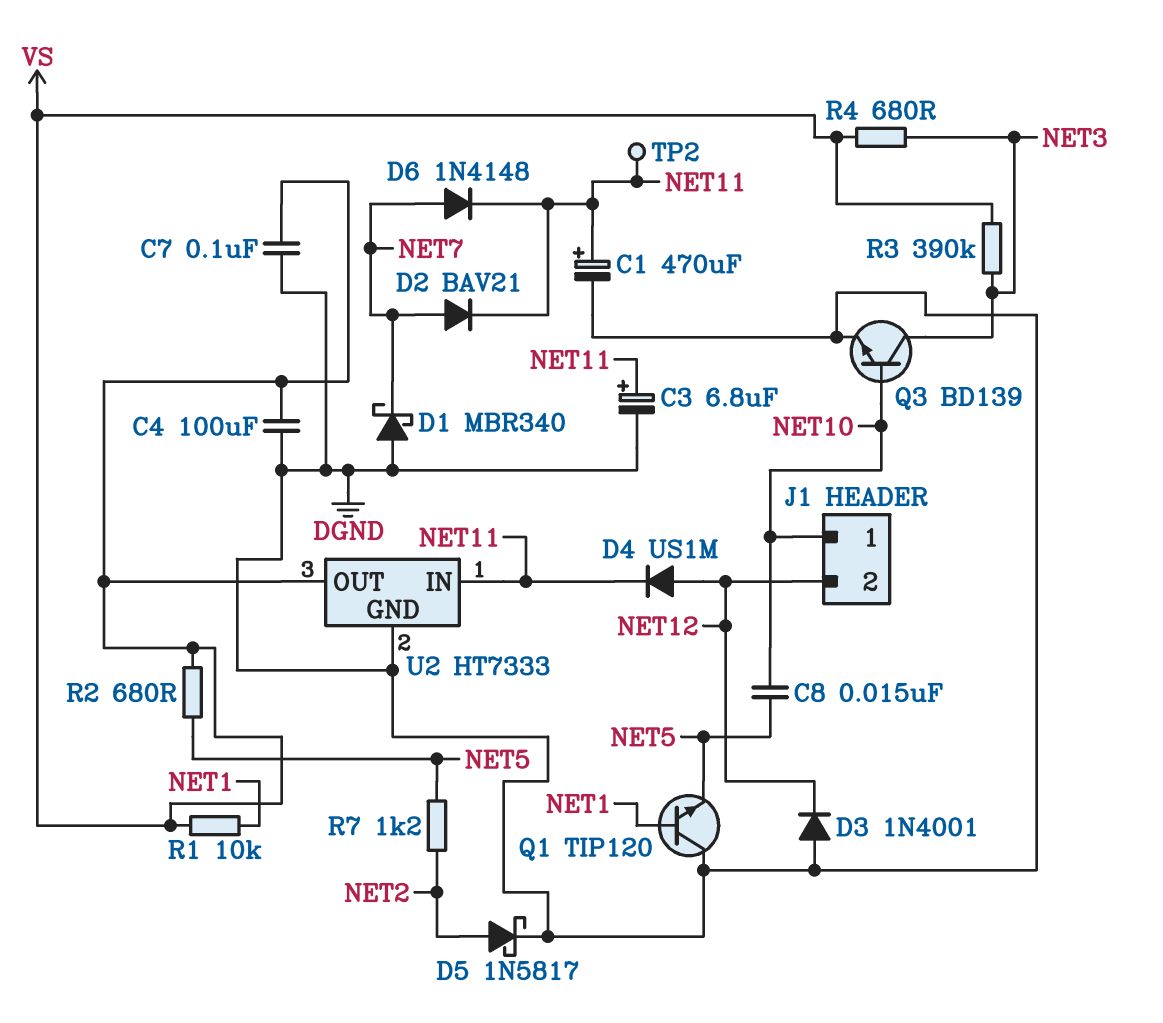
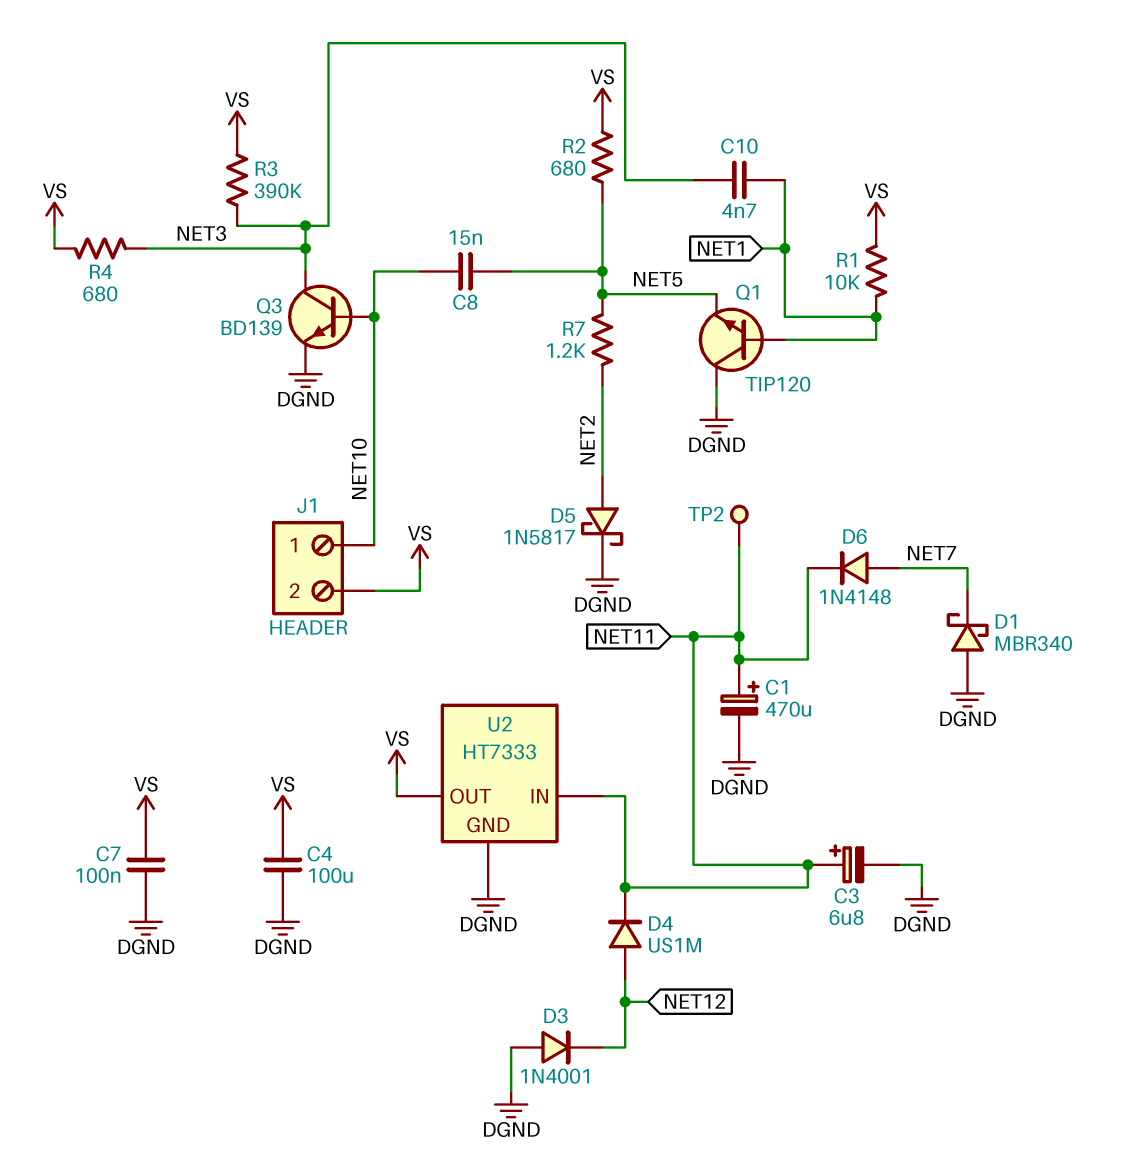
C10: none -> 4.7nF (NET1, NET3)
D2: diode BAV21 (A NET7, K NET11) -> none
J1 pin 2: NET12 -> VS

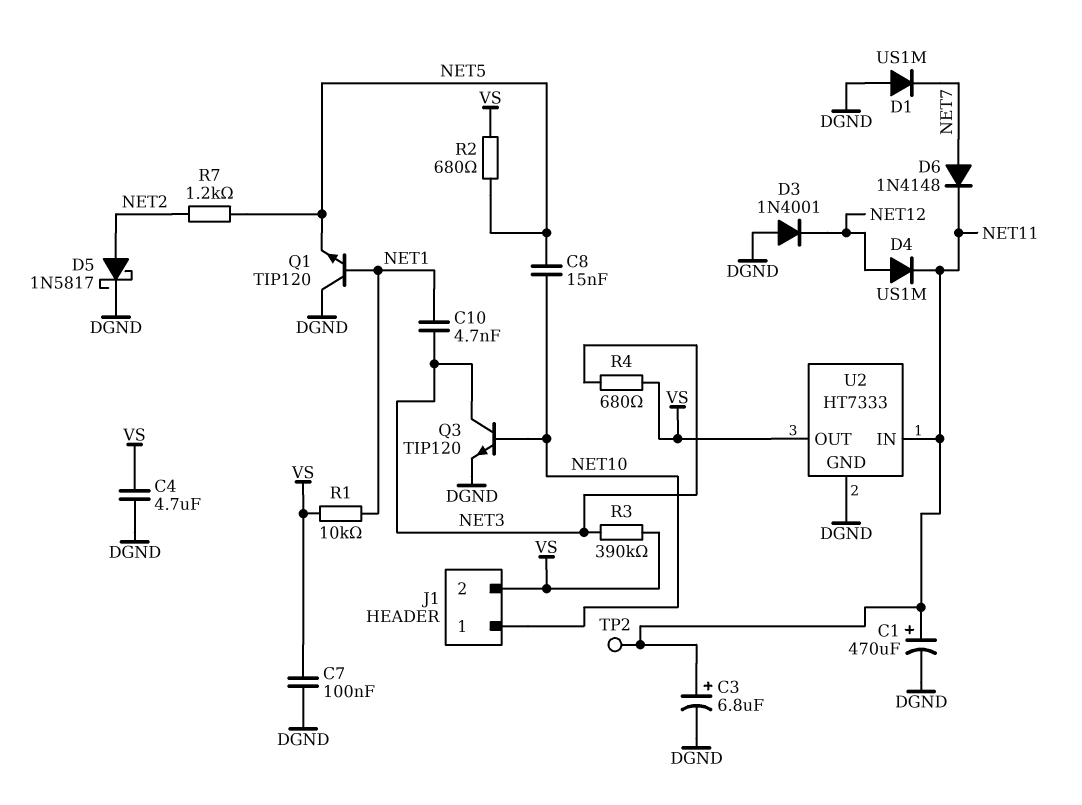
C4: 100uF (DGND, VS) -> 4.7uF (DGND, VS)
D1: schottky MBR340 (A DGND, K NET7) -> diode US1M (A DGND, K NET7)
Q3: NPN BD139 (B NET10, C NET3, E DGND) -> NPN TIP120 (B NET10, C NET3, E DGND)

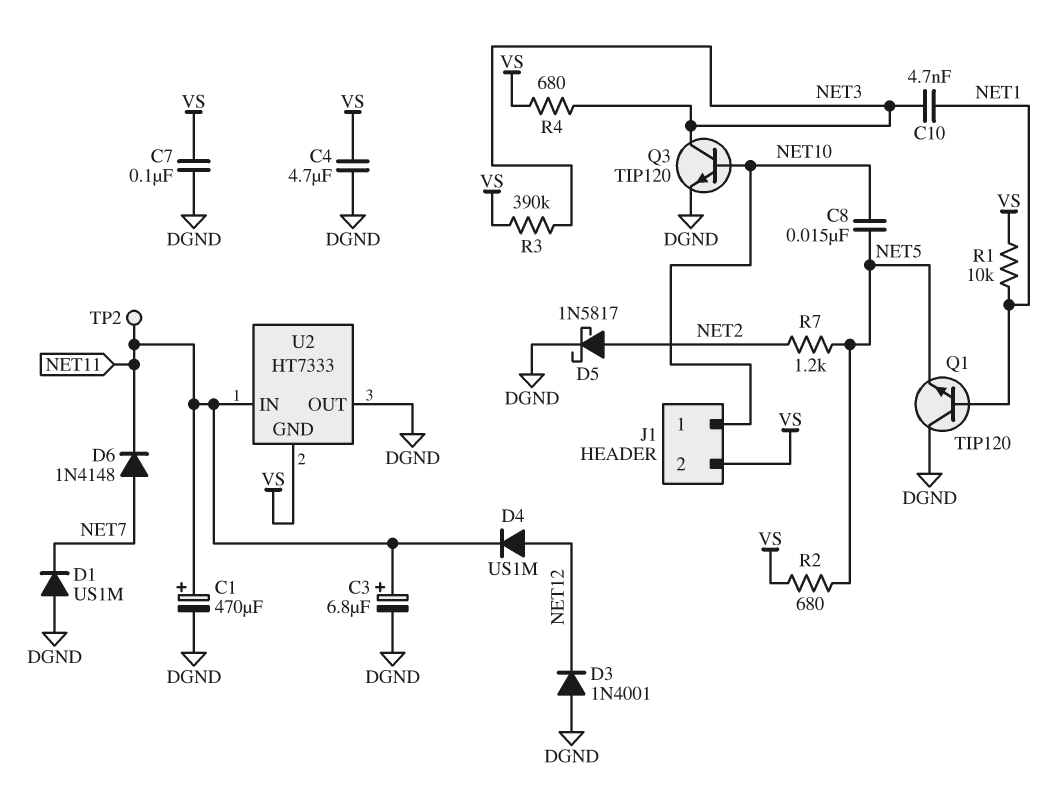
U2 pin GND: DGND -> VS
U2 pin OUT: VS -> DGND

